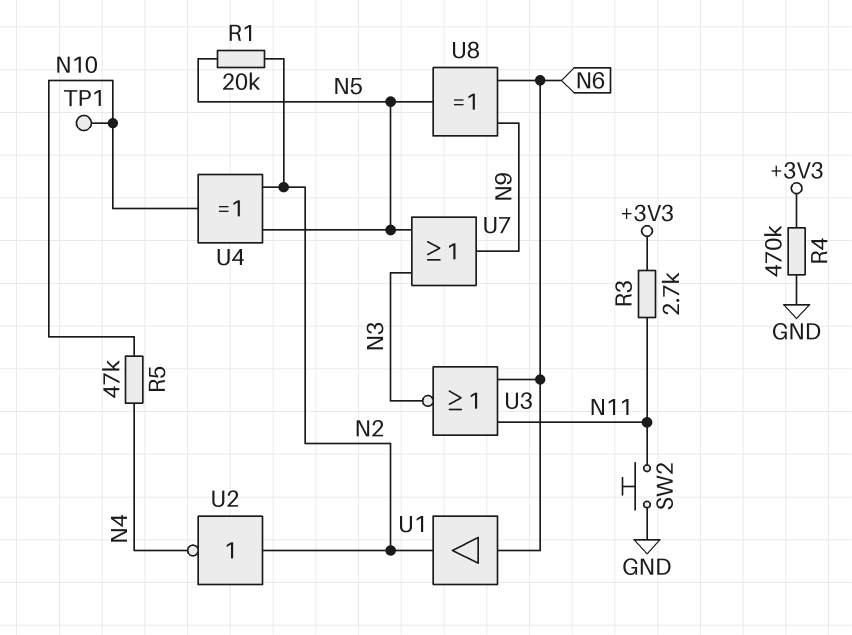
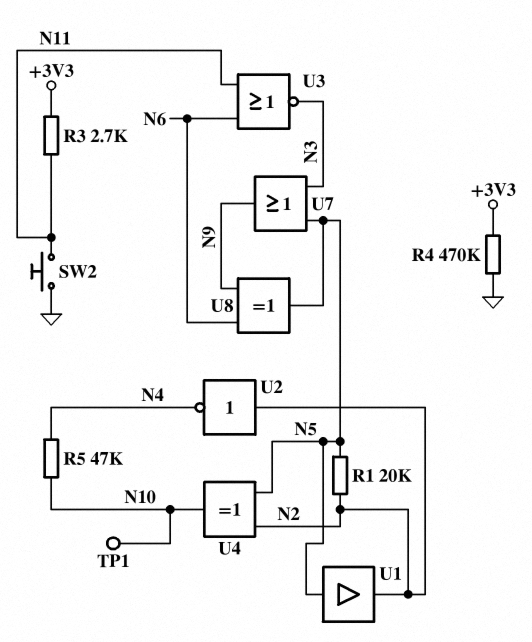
U1: buffer (in N6, out N2) -> buffer (in N5, out N2)

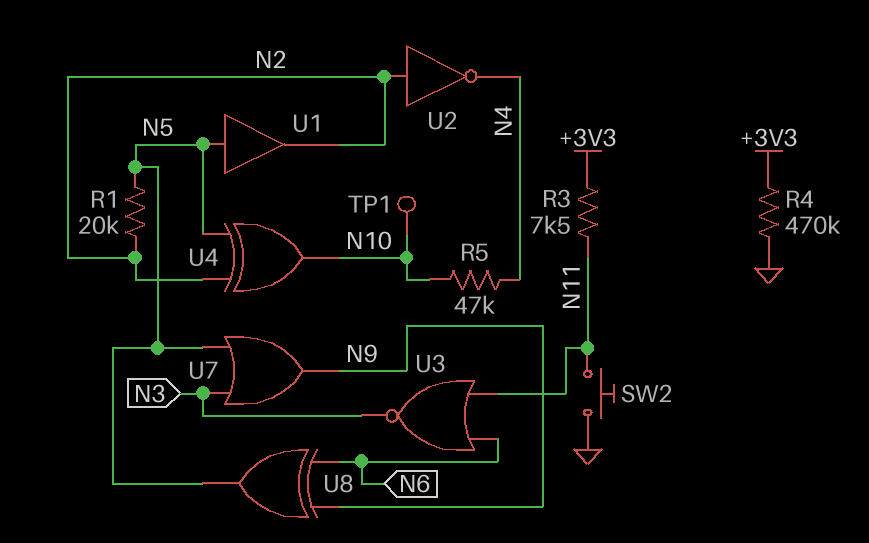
R3: 2.7k (+3V3, N11) -> 7.5k (+3V3, N11)

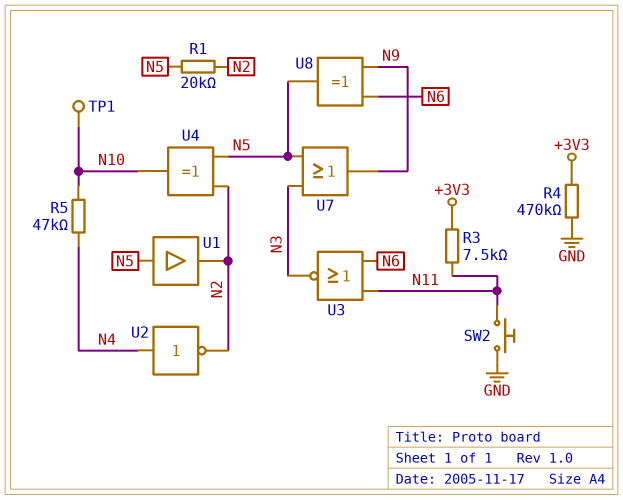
U2: NOT (in N2, out N4) -> NOT (in N4, out N2)

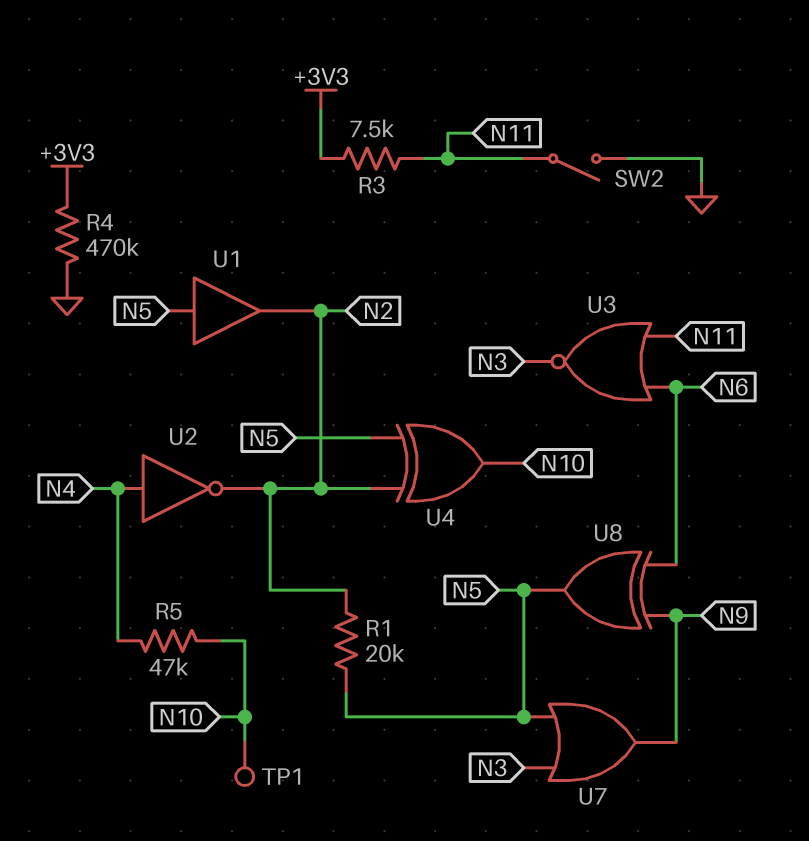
SW2: button (GND, N11) -> switch (GND, N11)

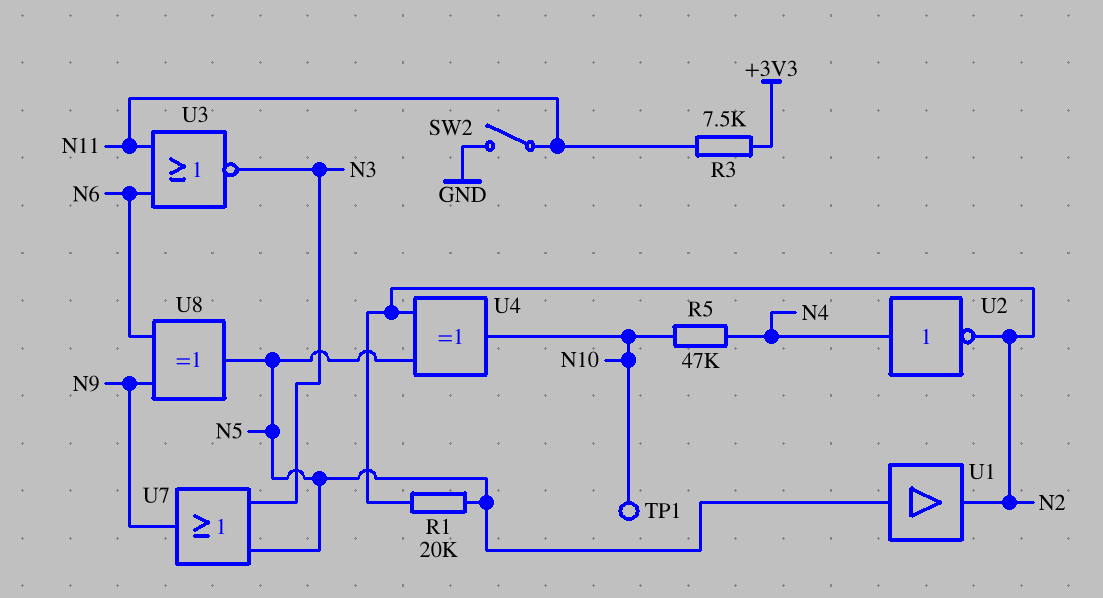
R4: 470k (+3V3, GND) -> none

